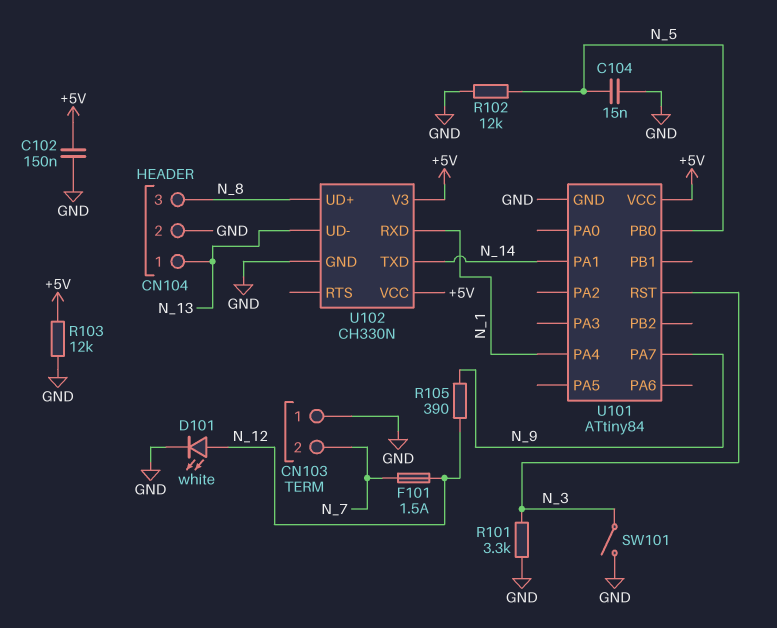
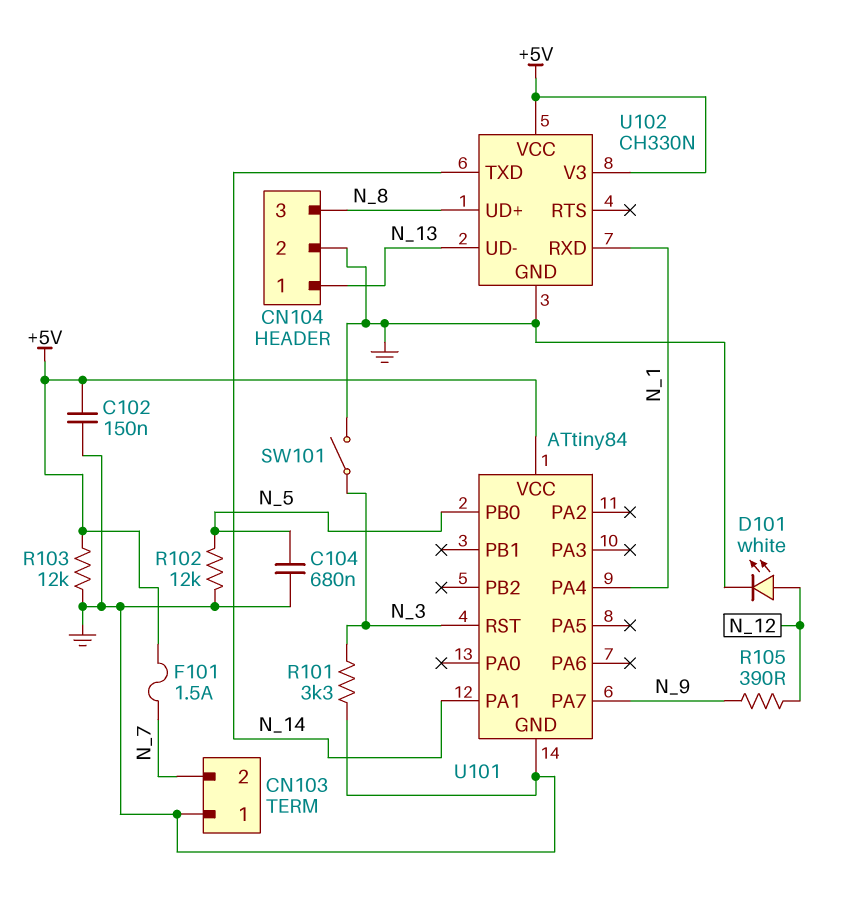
C104: 15nF (GND, N_5) -> 680nF (GND, N_5)
F101: 1.5A (N_7, N_12) -> 1.5A (+5V, N_7)

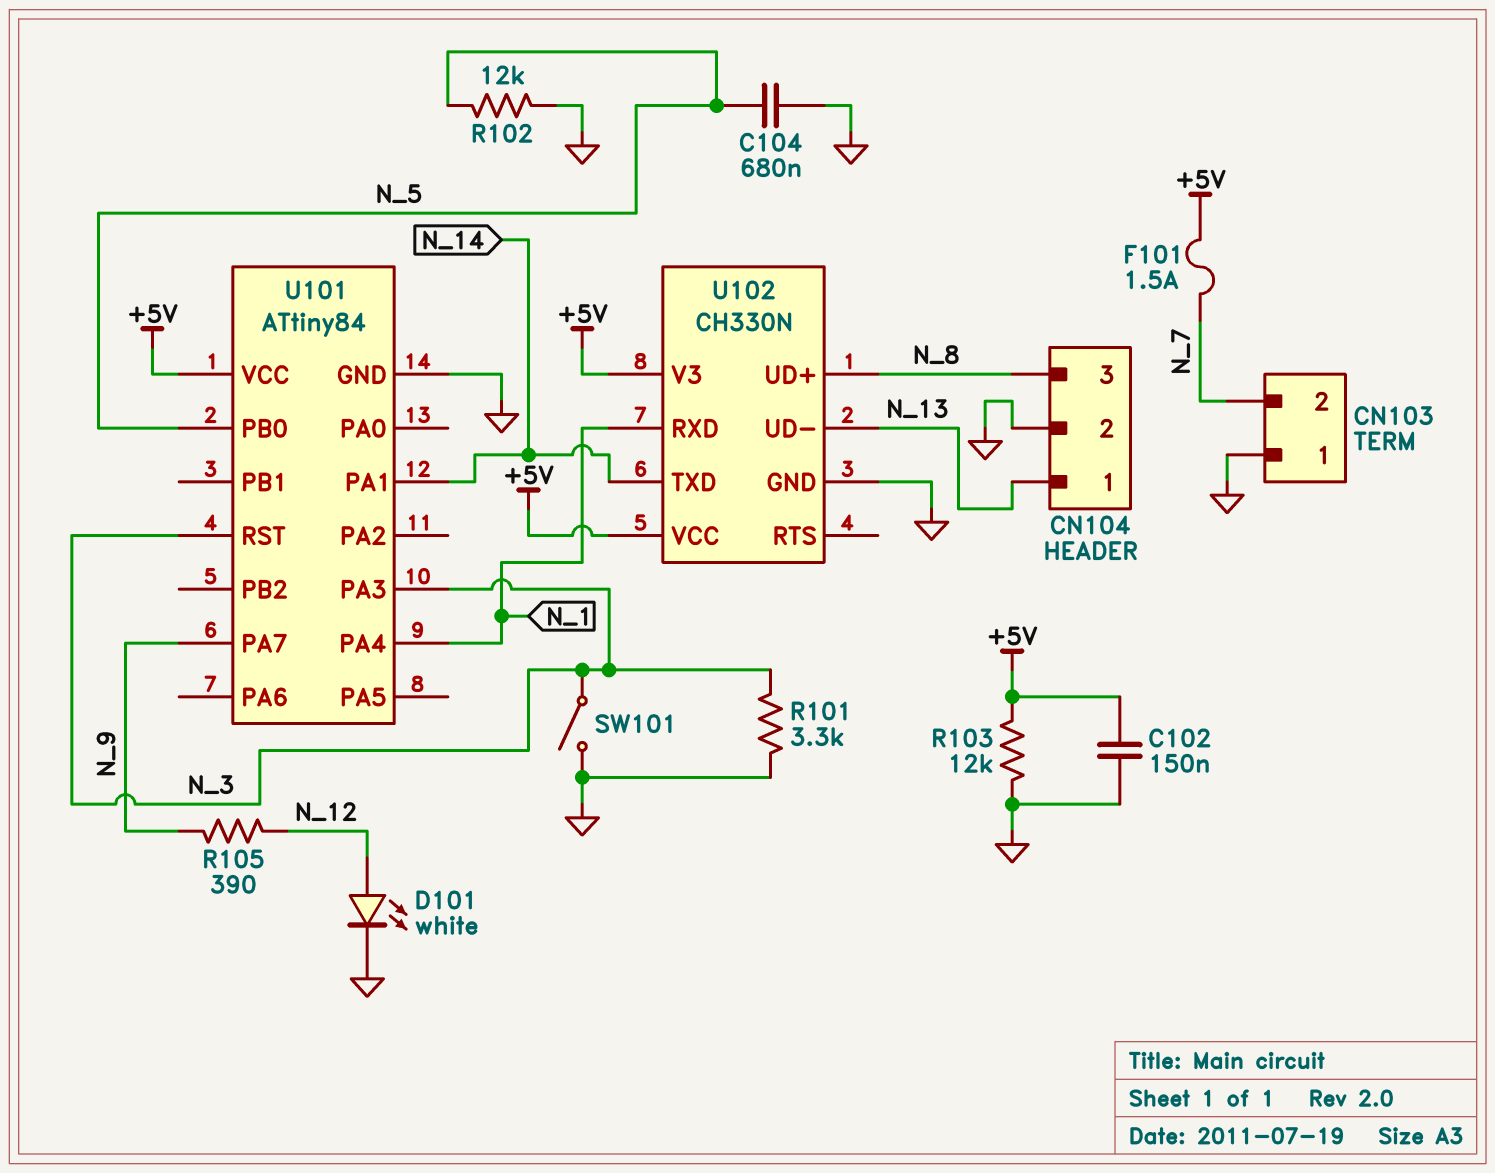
U101 pin PA3: none -> N_3

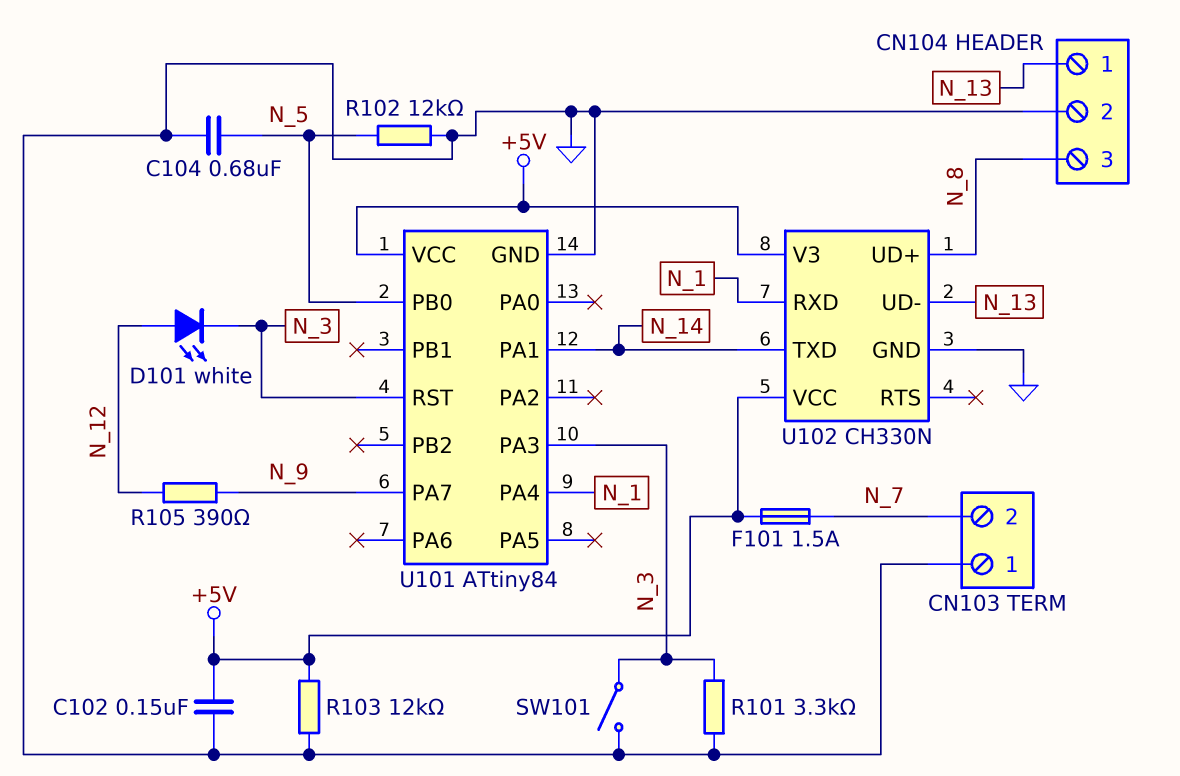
D101: LED white (A N_12, K GND) -> LED white (A N_12, K N_3)

